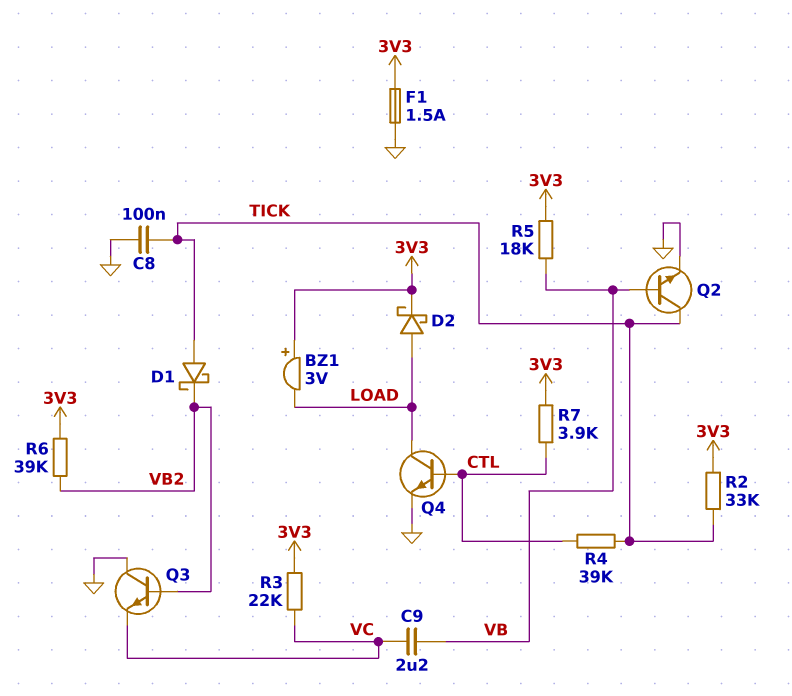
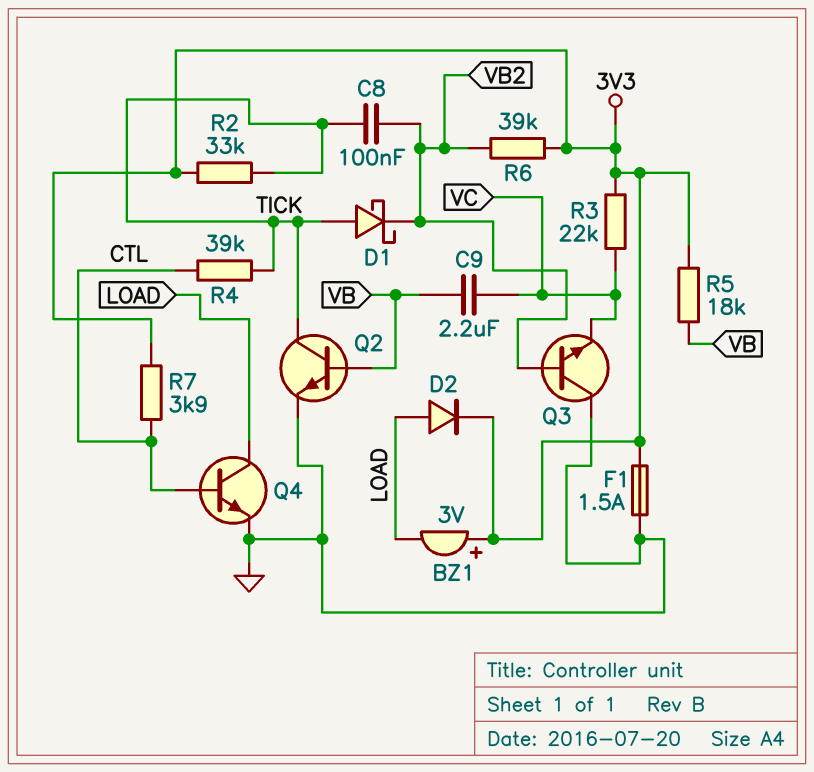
C8: 100nF (GND, TICK) -> 100nF (TICK, VB2)
D2: schottky (A LOAD, K 3V3) -> diode (A LOAD, K 3V3)

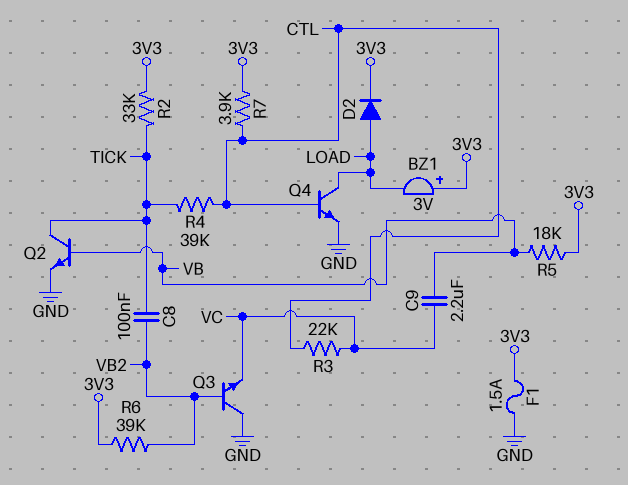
D1: schottky (A TICK, K VB2) -> none
R3: 22k (3V3, VC) -> 22k (CTL, VC)

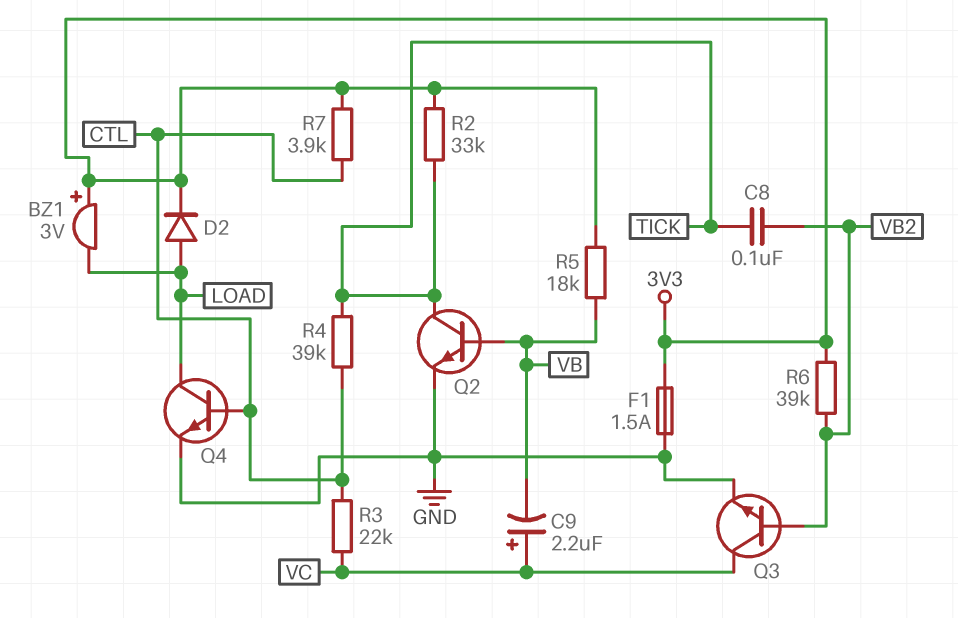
C9: 2.2uF (VB, VC) -> 2.2uF (plus VC, minus VB)
Q3: NPN (B VB2, C GND, E VC) -> NPN (B VB2, C VC, E GND)

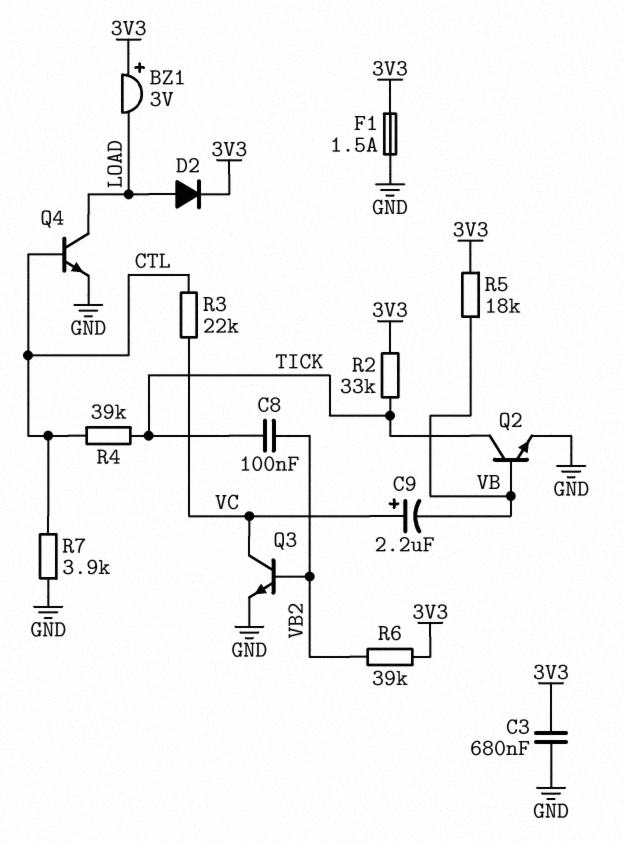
C3: none -> 680nF (3V3, GND)
R7: 3.9k (3V3, CTL) -> 3.9k (CTL, GND)

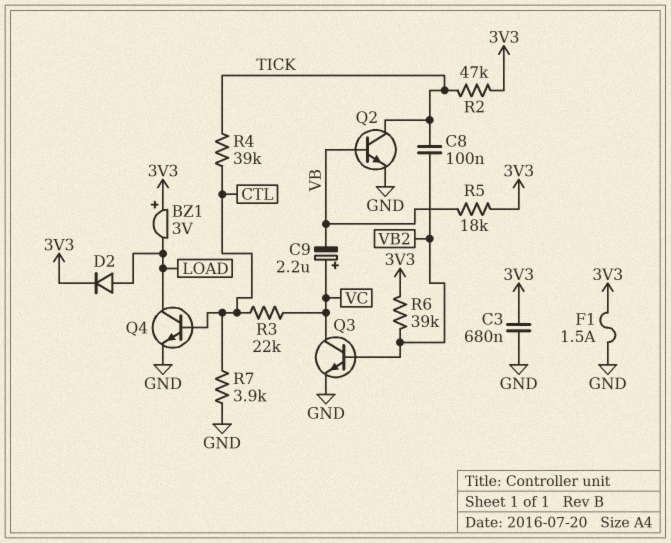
R2: 33k (3V3, TICK) -> 47k (3V3, TICK)

